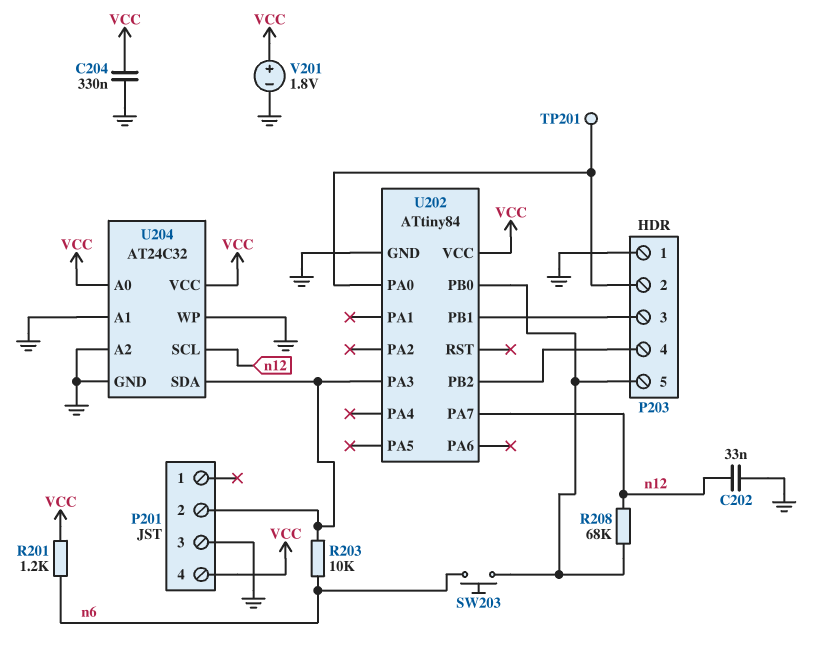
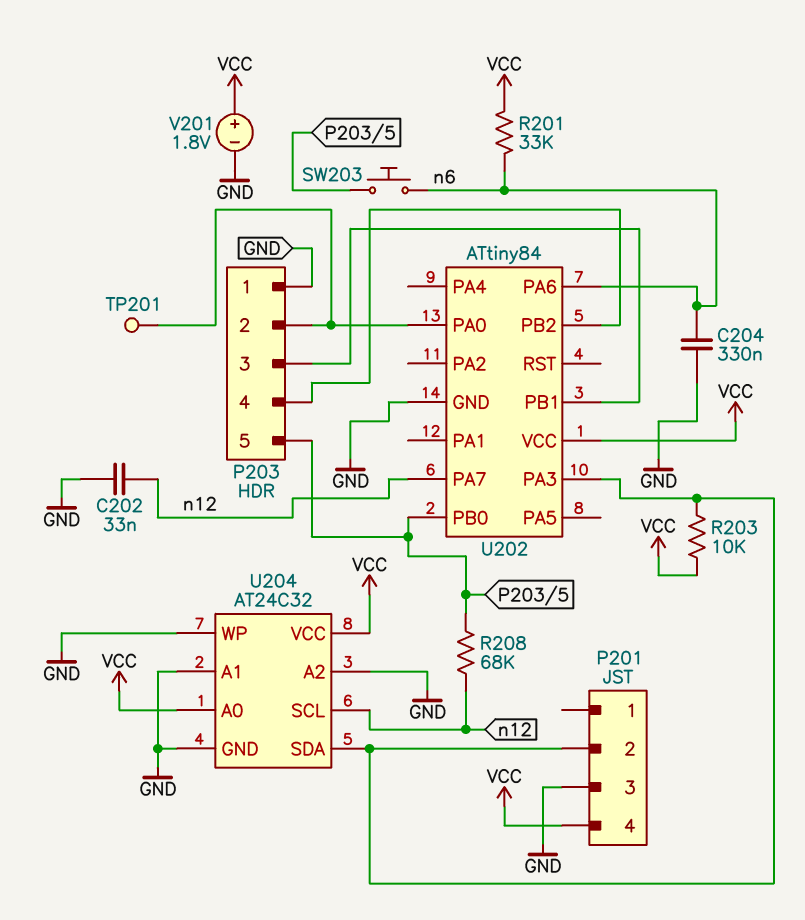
C204: 330nF (GND, VCC) -> 330nF (GND, n6)
R201: 1.2k (VCC, n6) -> 33k (VCC, n6)
R203: 10k (P201/2, n6) -> 10k (P201/2, VCC)
U202 pin PA6: none -> n6

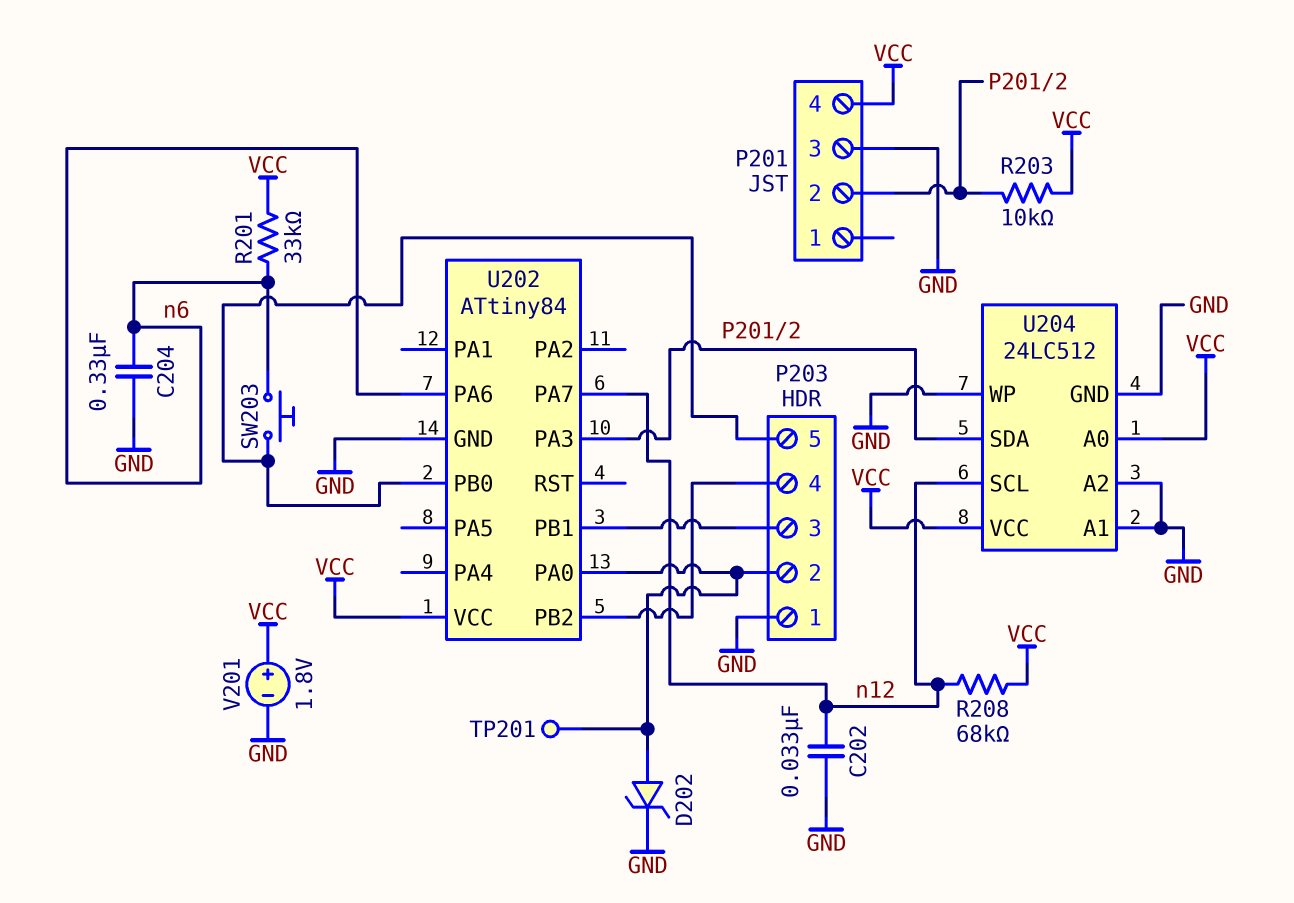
D202: none -> zener (A P203/2, K GND)
R208: 68k (P203/5, n12) -> 68k (VCC, n12)
U204: AT24C32 -> 24LC512

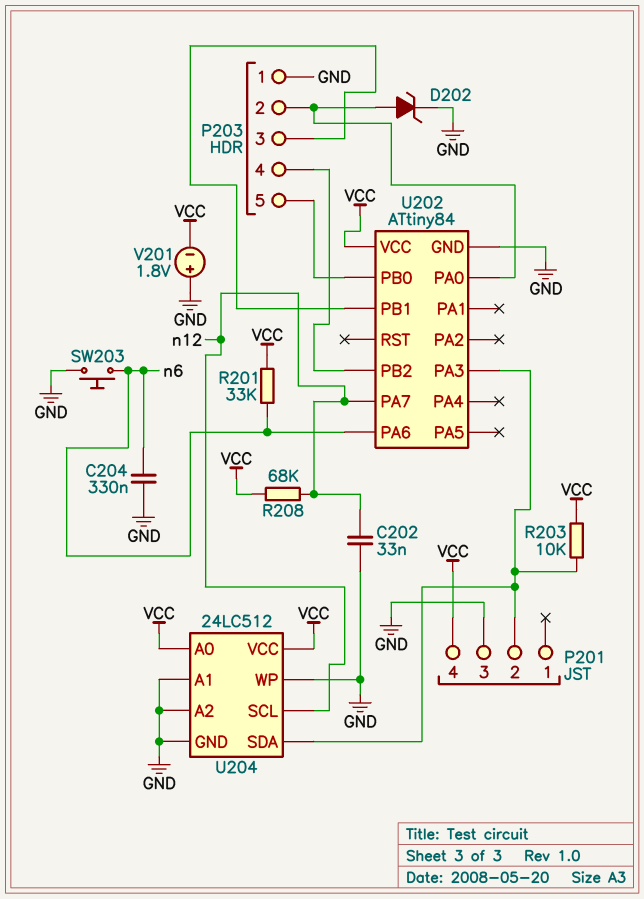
SW203: button (P203/5, n6) -> button (GND, n6)
TP201: test point (P203/2) -> none
V201: 1.8V (plus VCC, minus GND) -> 1.8V (plus GND, minus VCC)

